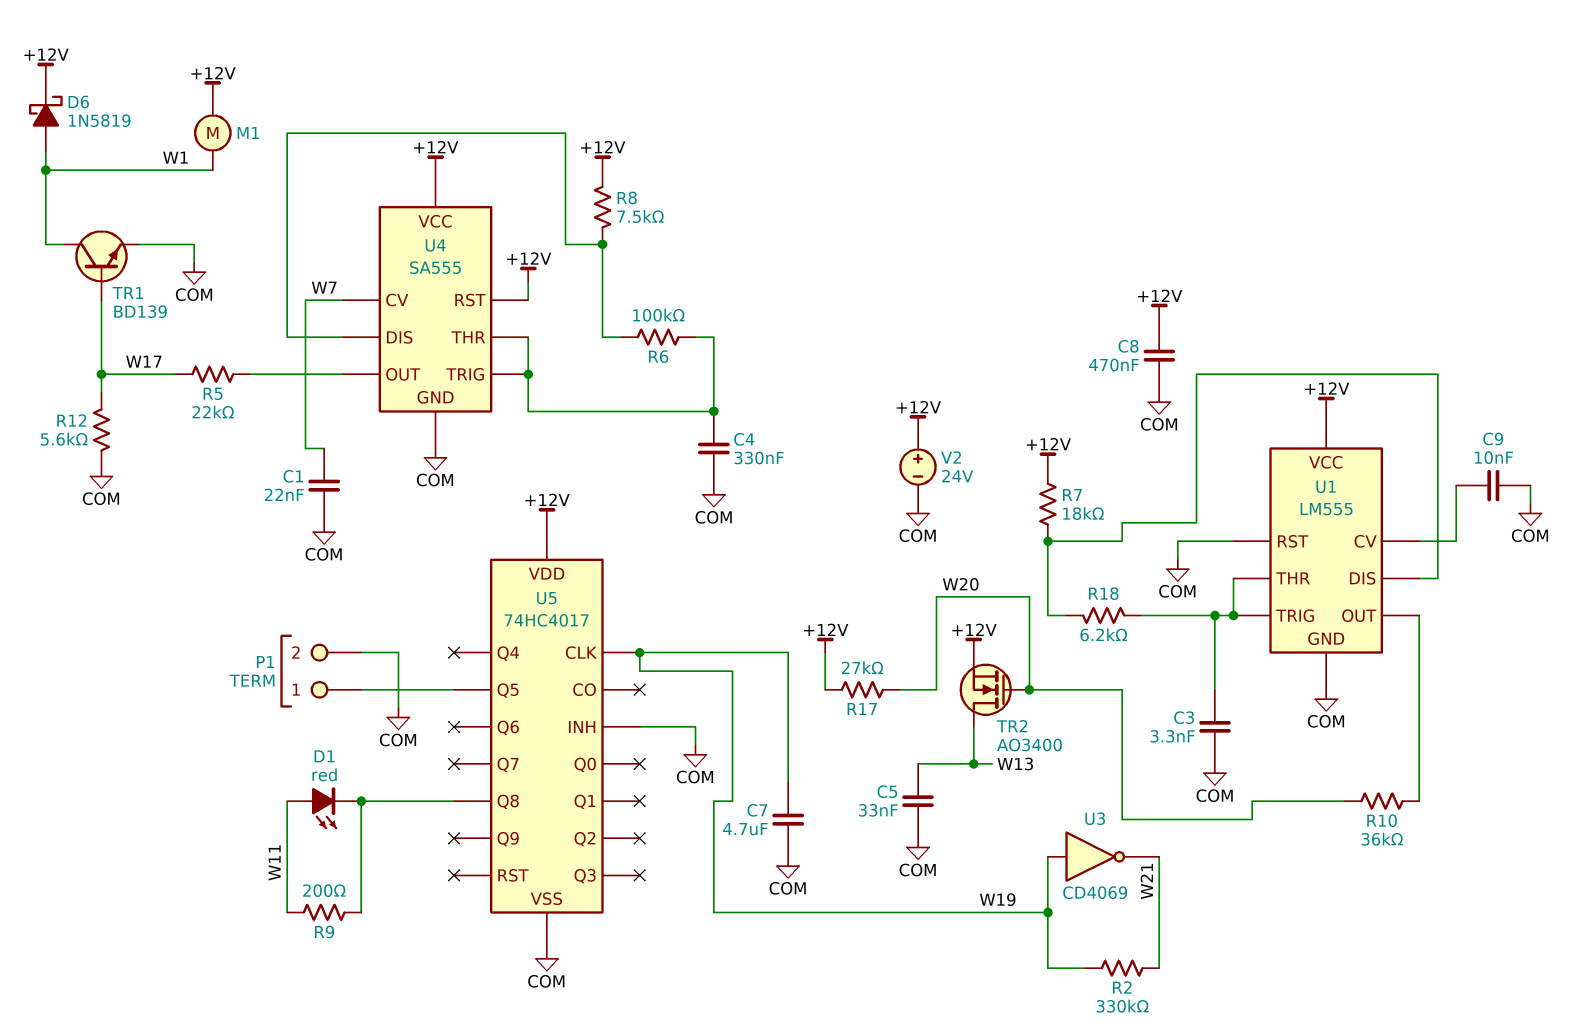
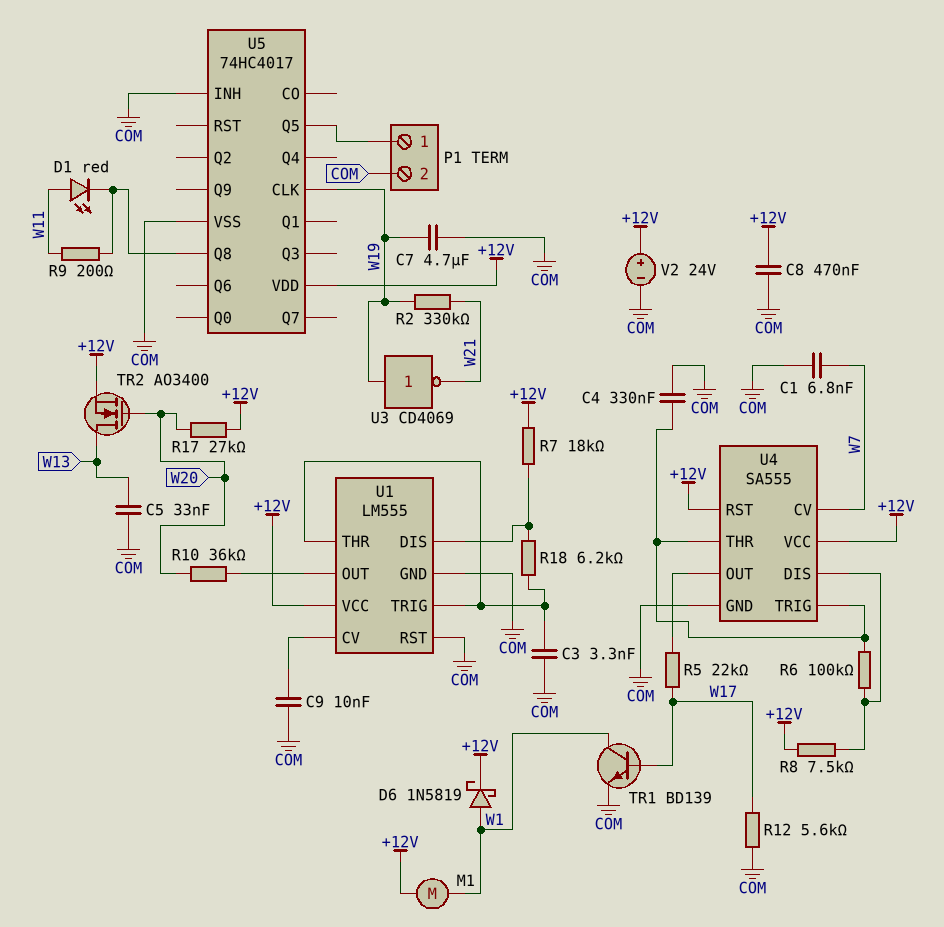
C1: 22nF (COM, W7) -> 6.8nF (COM, W7)

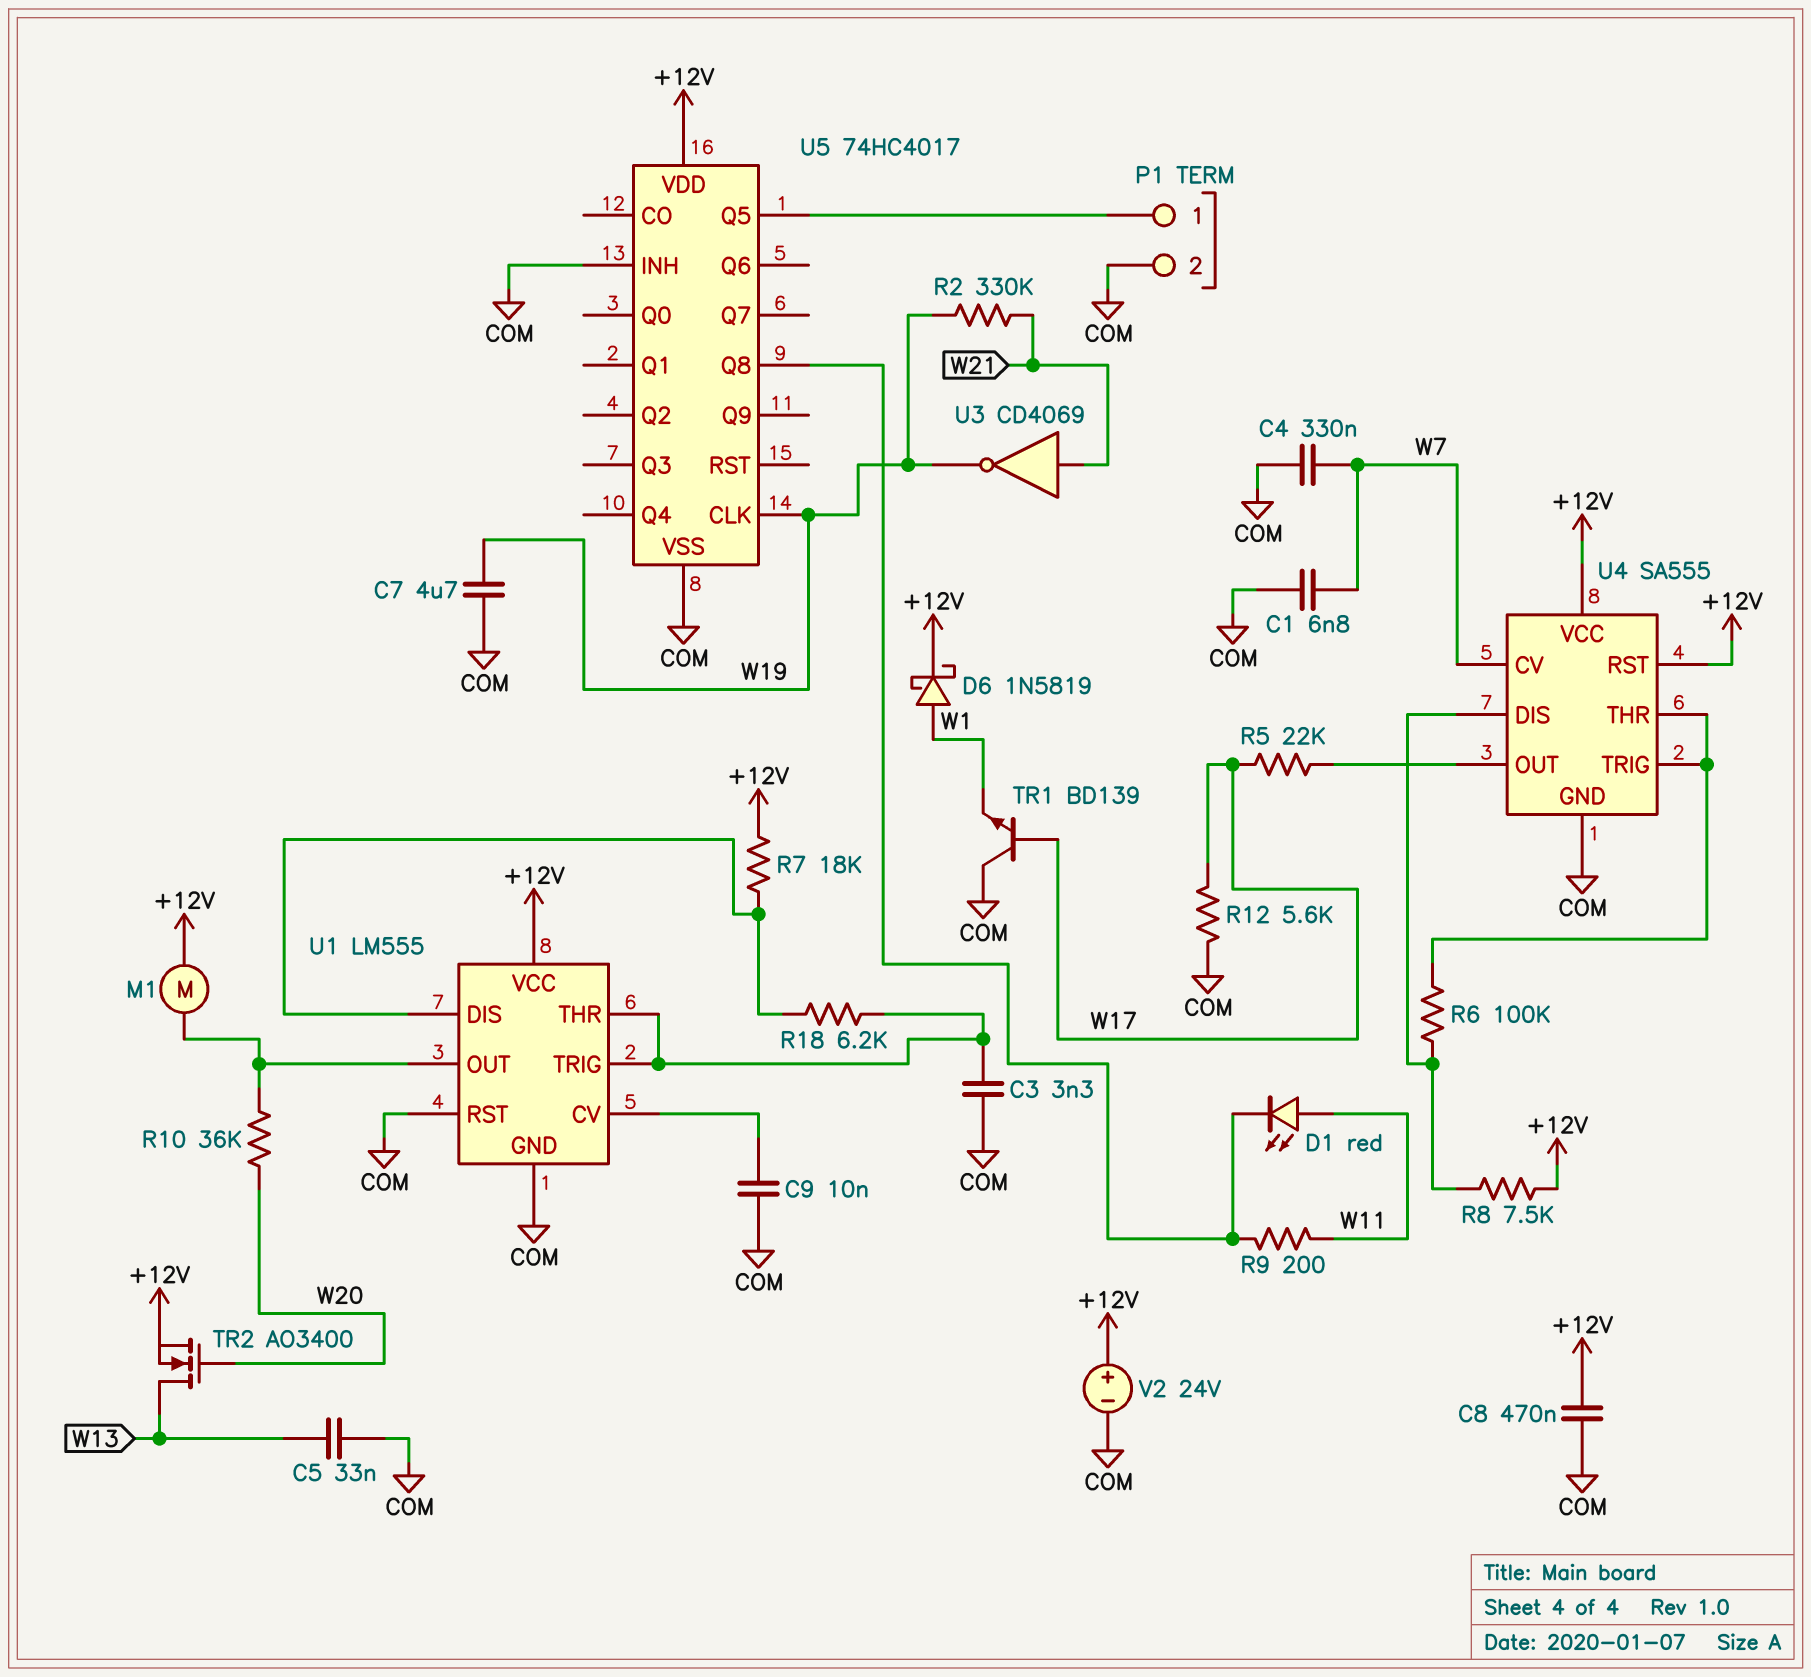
C4: 330nF (COM, U4/THR) -> 330nF (COM, W7)
M1: motor (+12V, W1) -> motor (+12V, U1/OUT)
R17: 27k (+12V, W20) -> none
TR1: NPN BD139 (B W17, C W1, E COM) -> NPN BD139 (B W17, C COM, E W1)
U3: NOT CD4069 (in W19, out W21) -> NOT CD4069 (in W21, out W19)

